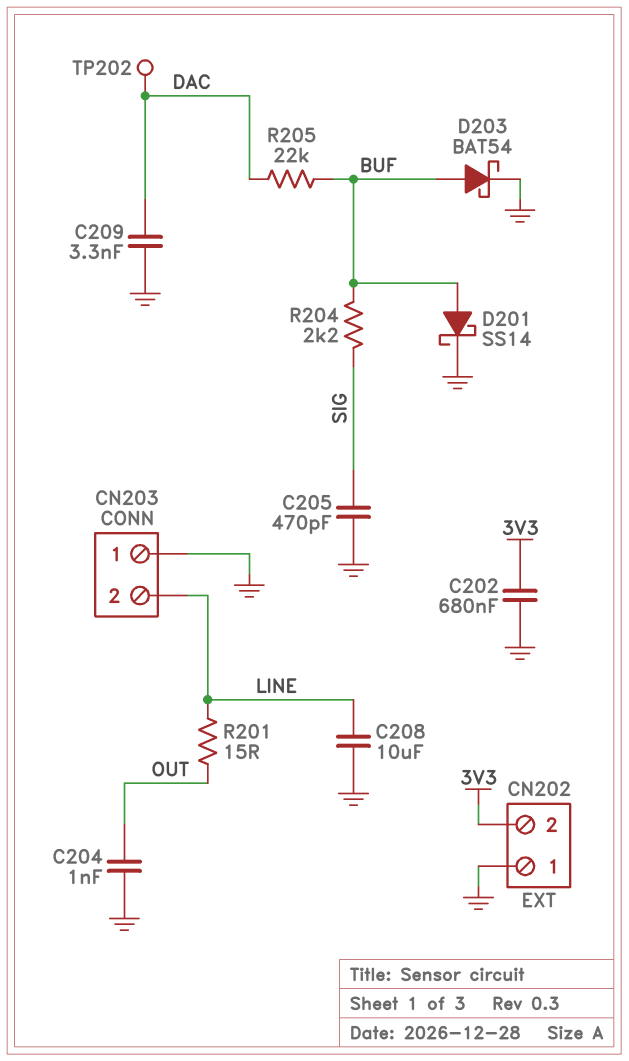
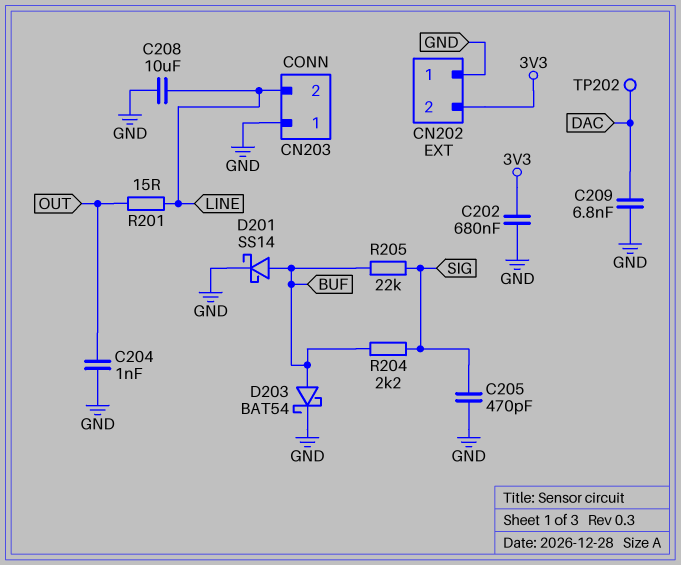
C209: 3.3nF (DAC, GND) -> 6.8nF (DAC, GND)
R205: 22k (BUF, DAC) -> 22k (BUF, SIG)

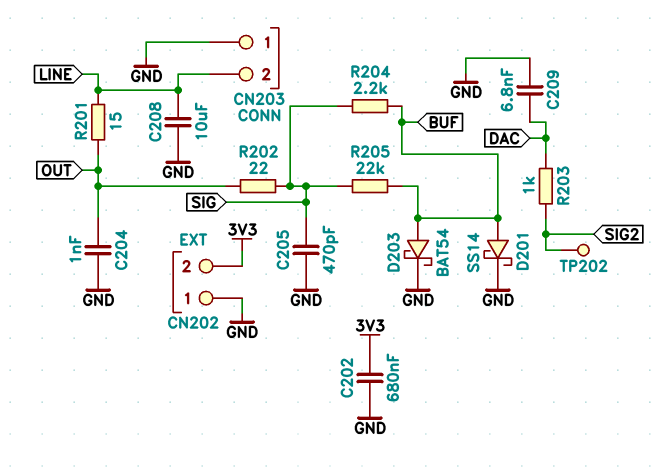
R202: none -> 22 (OUT, SIG)
R203: none -> 1k (DAC, SIG2)
TP202: test point (DAC) -> test point (SIG2)

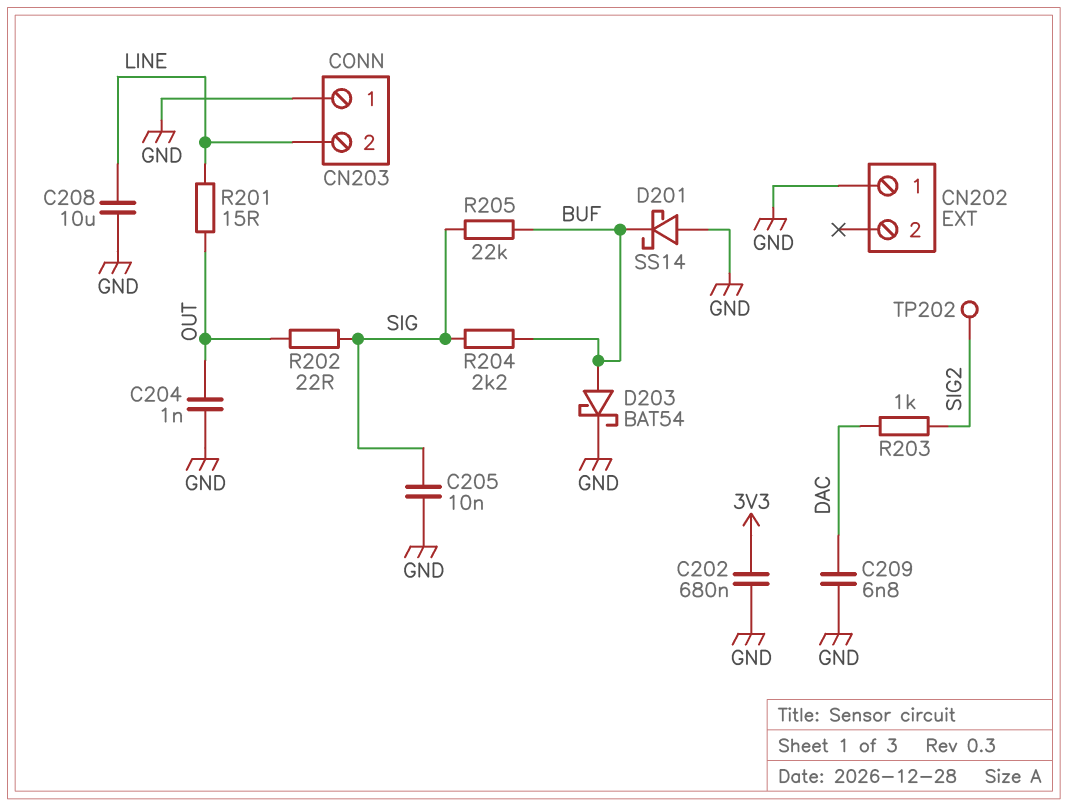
C205: 470pF (GND, SIG) -> 10nF (GND, SIG)
CN202 pin 2: 3V3 -> none
D201: schottky SS14 (A BUF, K GND) -> schottky SS14 (A GND, K BUF)

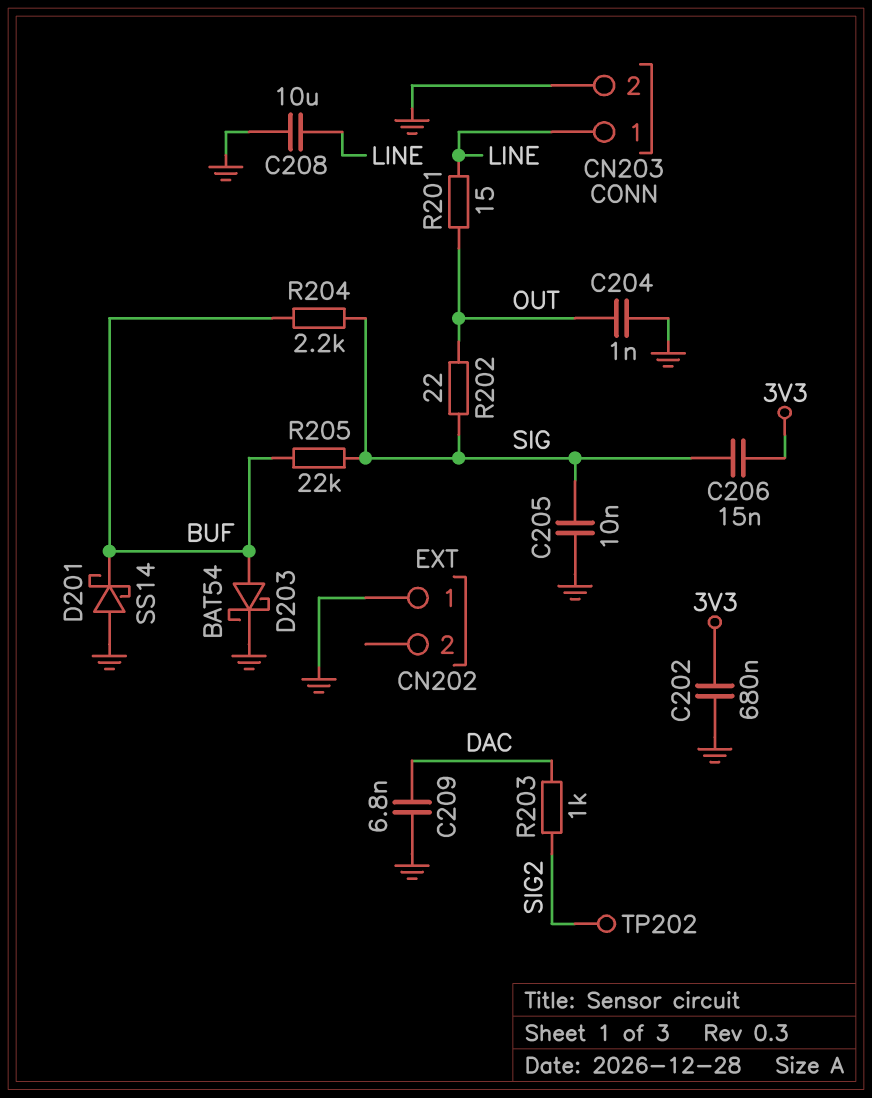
C206: none -> 15nF (3V3, SIG)
CN203 pin 1: GND -> LINE
CN203 pin 2: LINE -> GND

